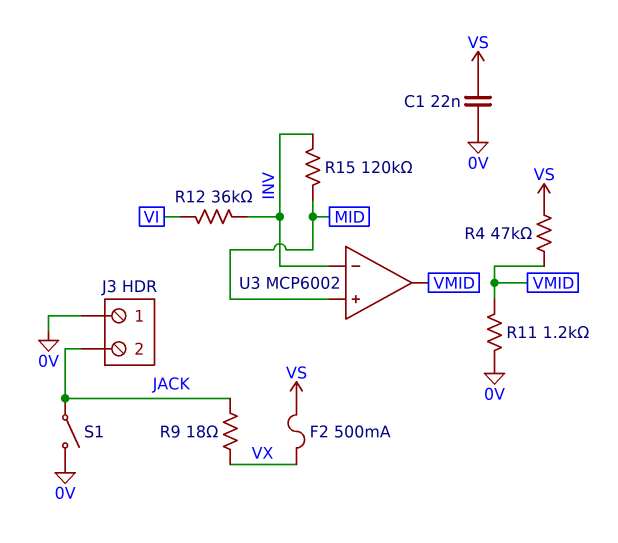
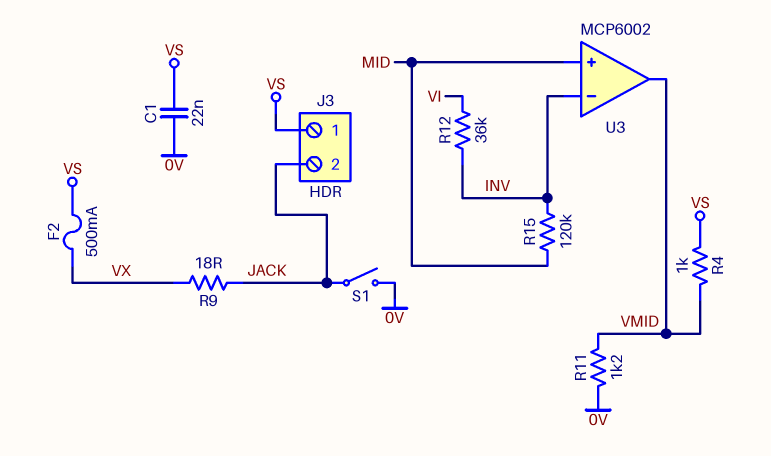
J3 pin 1: 0V -> VS
R4: 47k (VMID, VS) -> 1k (VMID, VS)

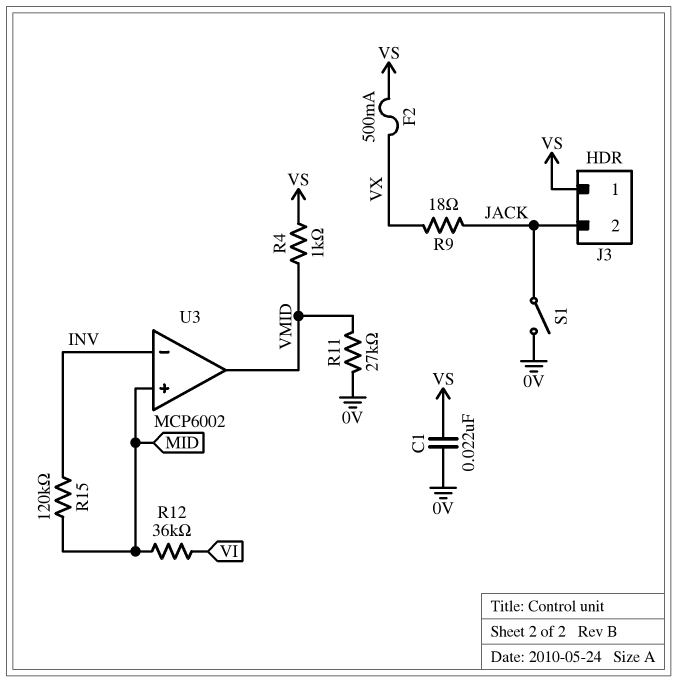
R11: 1.2k (0V, VMID) -> 27k (0V, VMID)
R12: 36k (INV, VI) -> 36k (MID, VI)

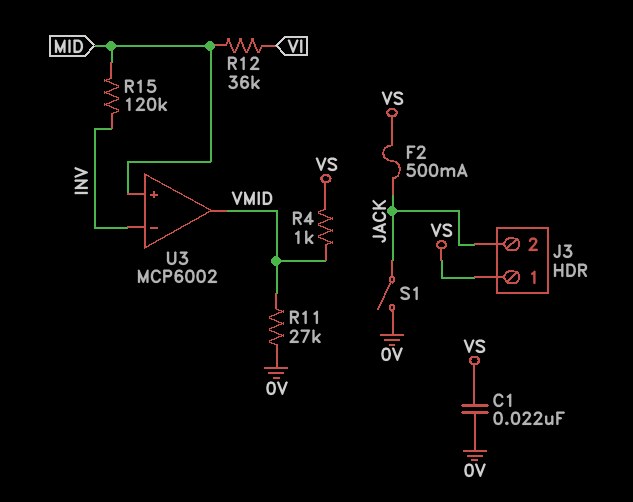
F2: 500mA (VS, VX) -> 500mA (JACK, VS)
R9: 18 (JACK, VX) -> none

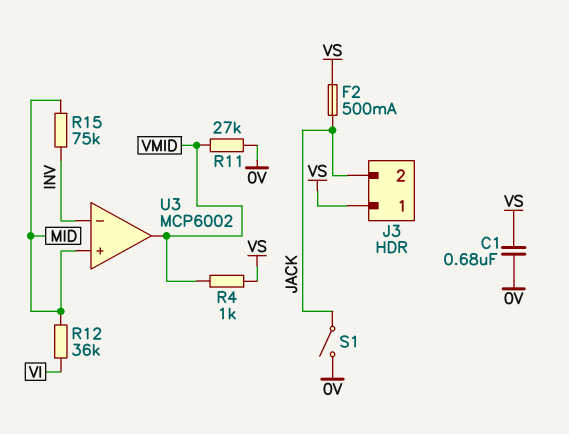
C1: 22nF (0V, VS) -> 680nF (0V, VS)
R15: 120k (INV, MID) -> 75k (INV, MID)

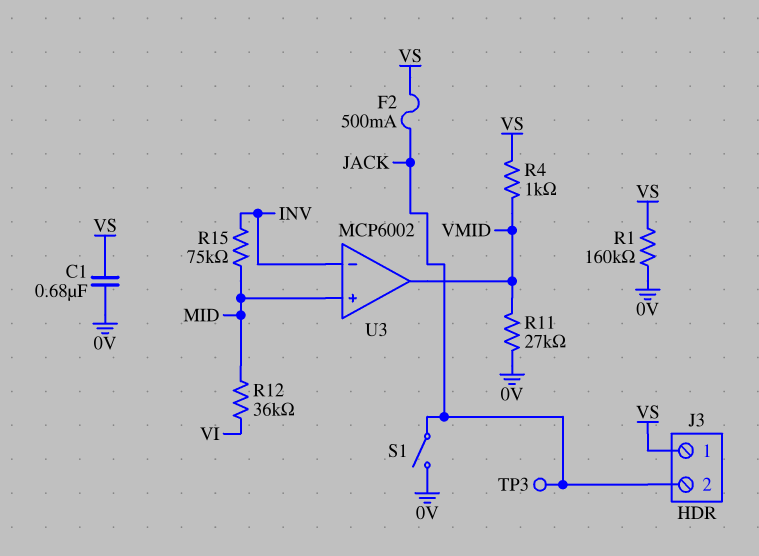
R1: none -> 160k (0V, VS)
TP3: none -> test point (JACK)

